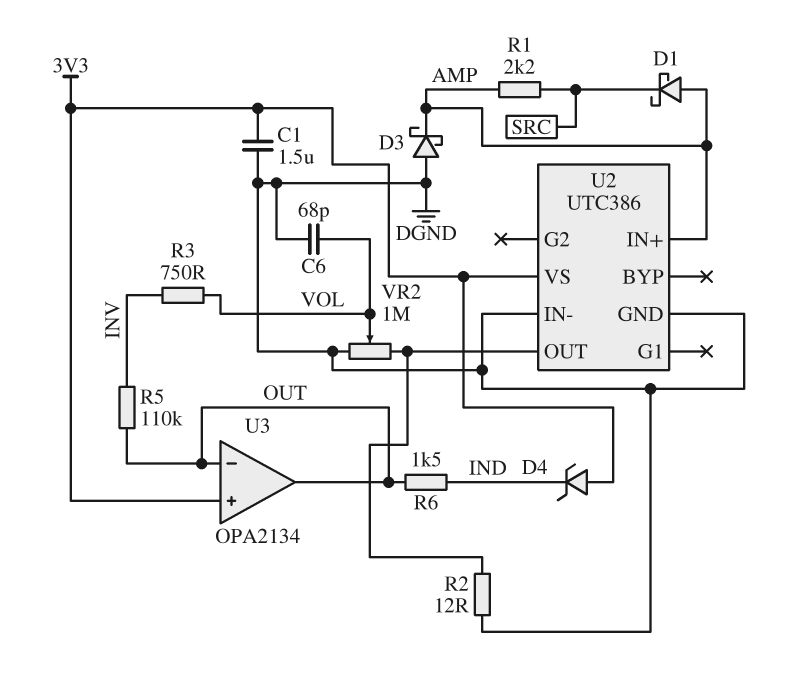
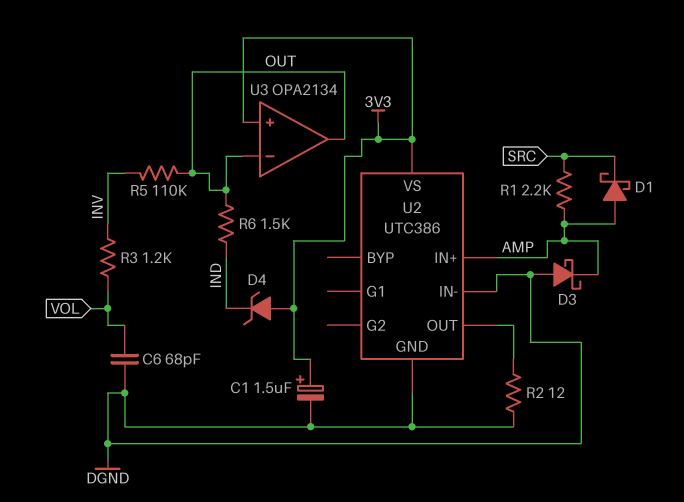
C1: 1.5uF (3V3, DGND) -> 1.5uF (plus 3V3, minus DGND)
R3: 750 (INV, VOL) -> 1.2k (INV, VOL)
VR2: 1M (DGND, U2/OUT, wiper VOL) -> none

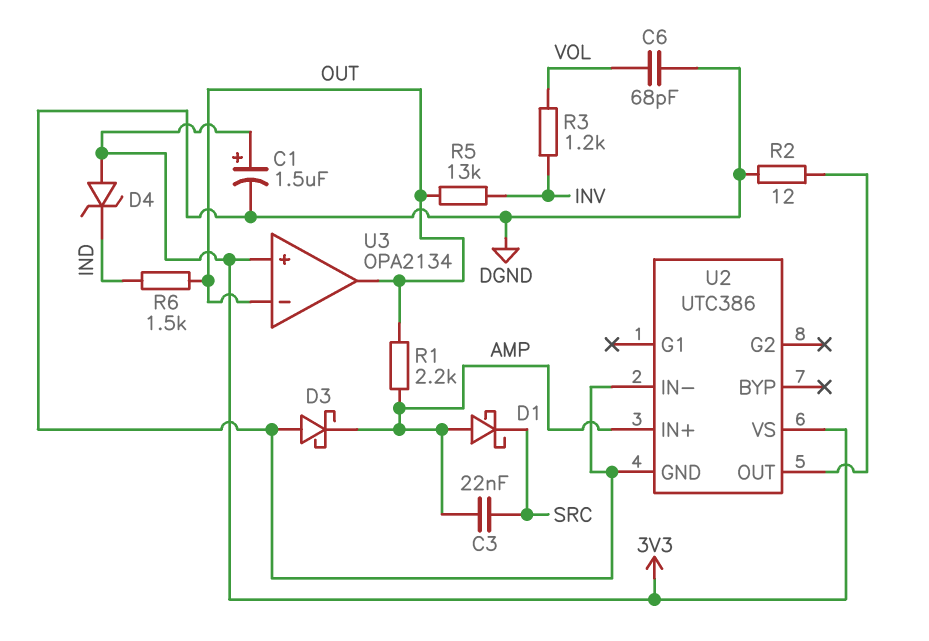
C3: none -> 22nF (AMP, SRC)
R1: 2.2k (AMP, SRC) -> 2.2k (AMP, OUT)
R5: 110k (INV, OUT) -> 13k (INV, OUT)

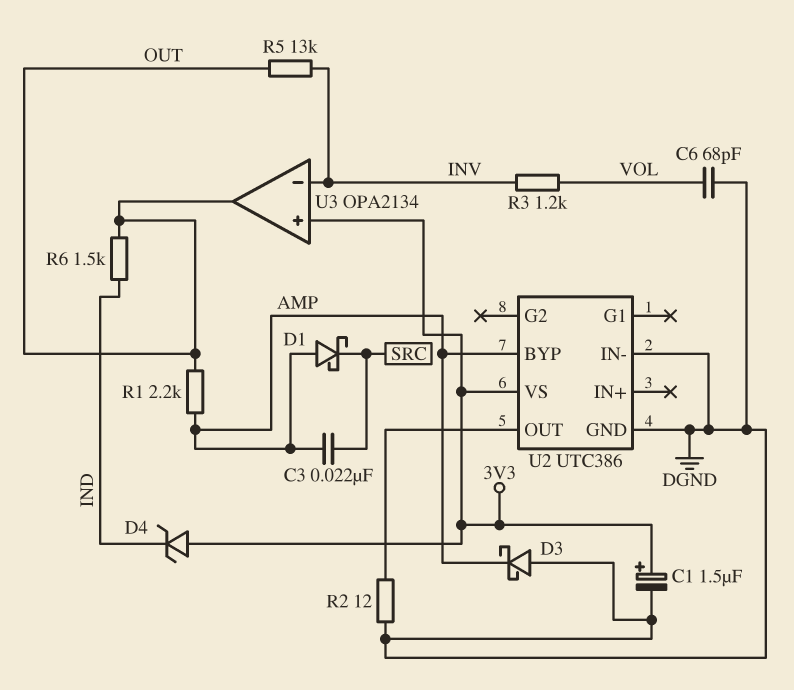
U2 pin BYP: none -> AMP
U2 pin IN+: AMP -> none
U3 pin in-: OUT -> INV

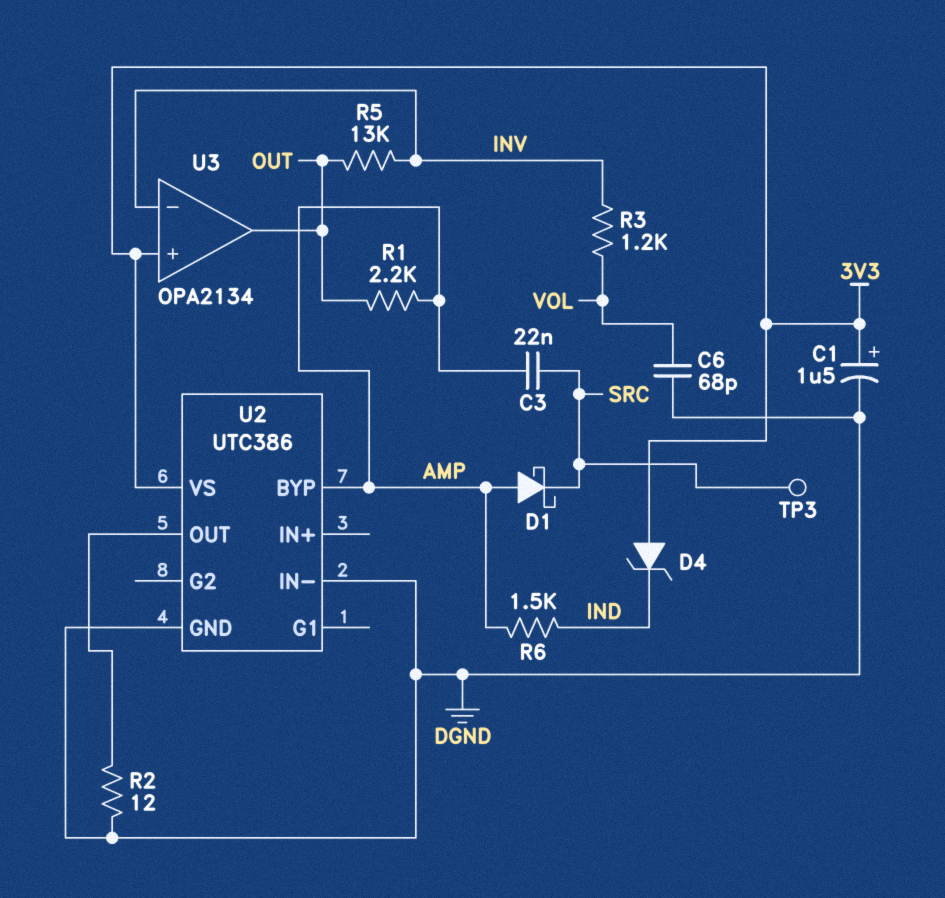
D3: schottky (A DGND, K AMP) -> none
R6: 1.5k (IND, OUT) -> 1.5k (AMP, IND)
TP3: none -> test point (SRC)

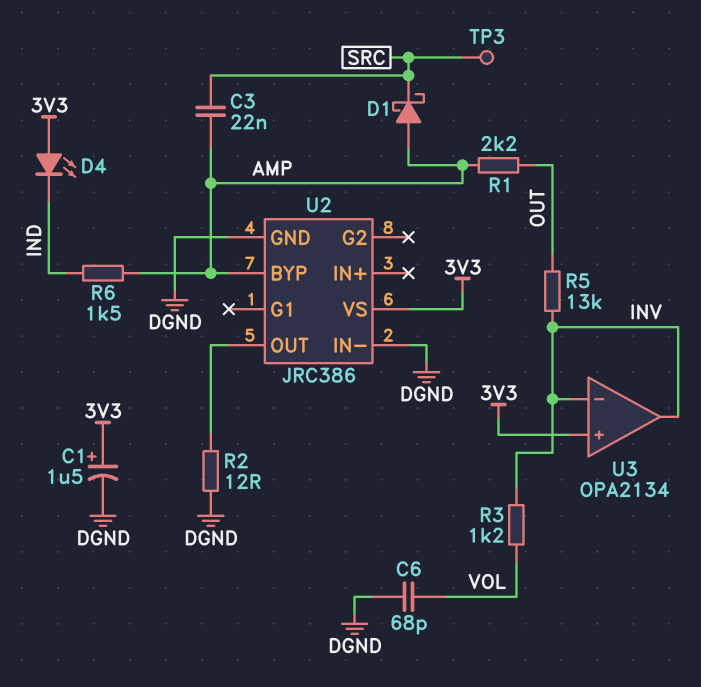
D4: zener (A 3V3, K IND) -> LED (A 3V3, K IND)
U2: UTC386 -> JRC386
U3 pin out: OUT -> INV

